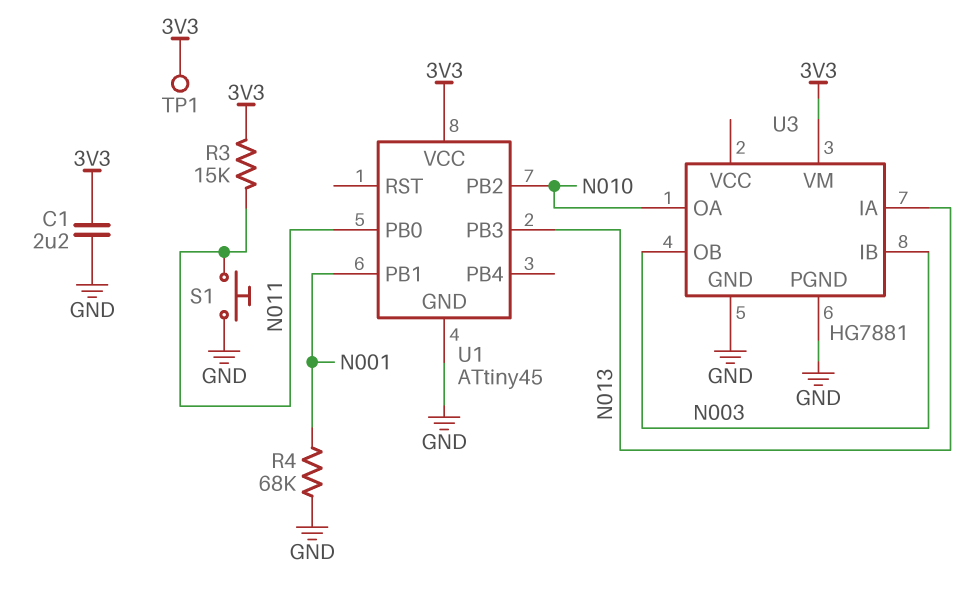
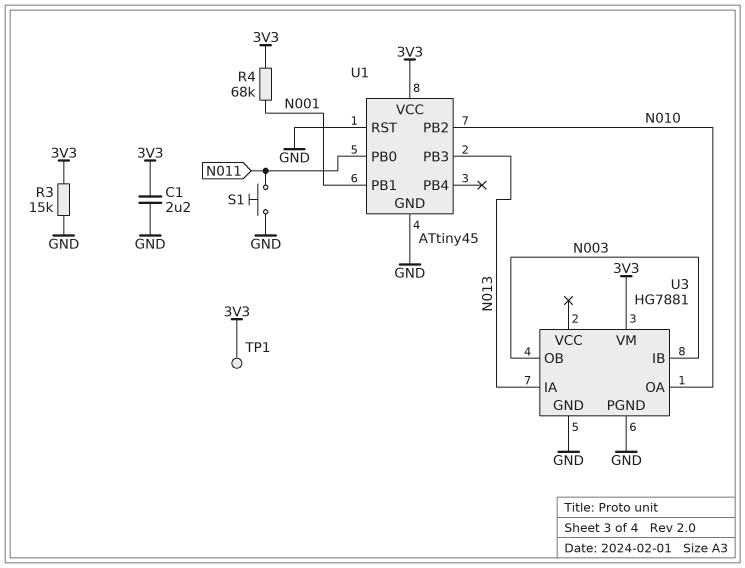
R3: 15k (3V3, N011) -> 15k (3V3, GND)
R4: 68k (GND, N001) -> 68k (3V3, N001)
U1 pin RST: none -> GND

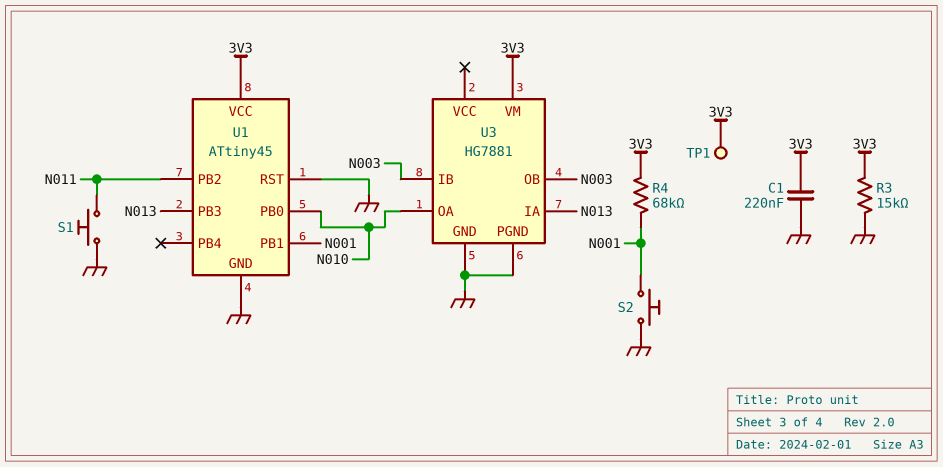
C1: 2.2uF (3V3, GND) -> 220nF (3V3, GND)
S2: none -> button (GND, N001)
U1 pin PB0: N011 -> N010
U1 pin PB2: N010 -> N011

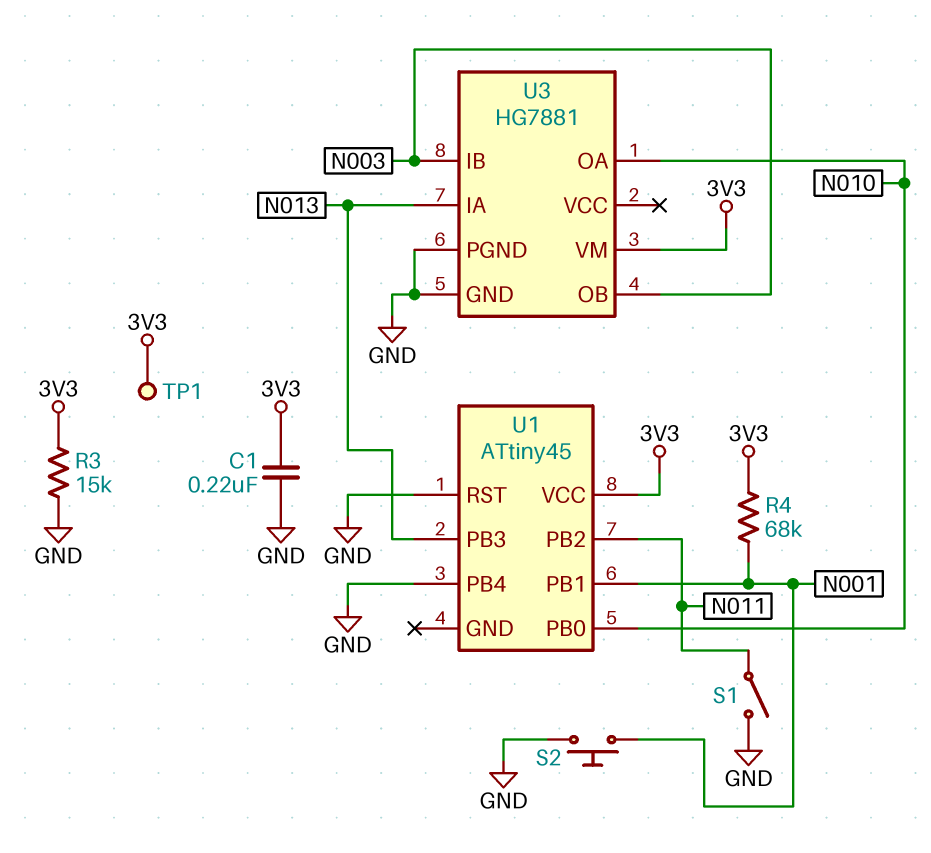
S1: button (GND, N011) -> switch (GND, N011)
U1 pin GND: GND -> none
U1 pin PB4: none -> GND

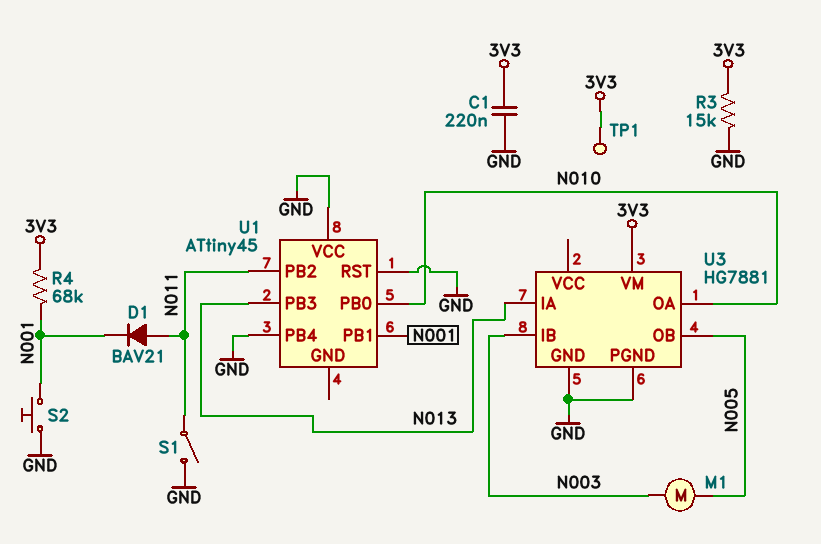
D1: none -> diode BAV21 (A N011, K N001)
M1: none -> motor (N003, N005)
U1 pin VCC: 3V3 -> GND
U3 pin OB: N003 -> N005

